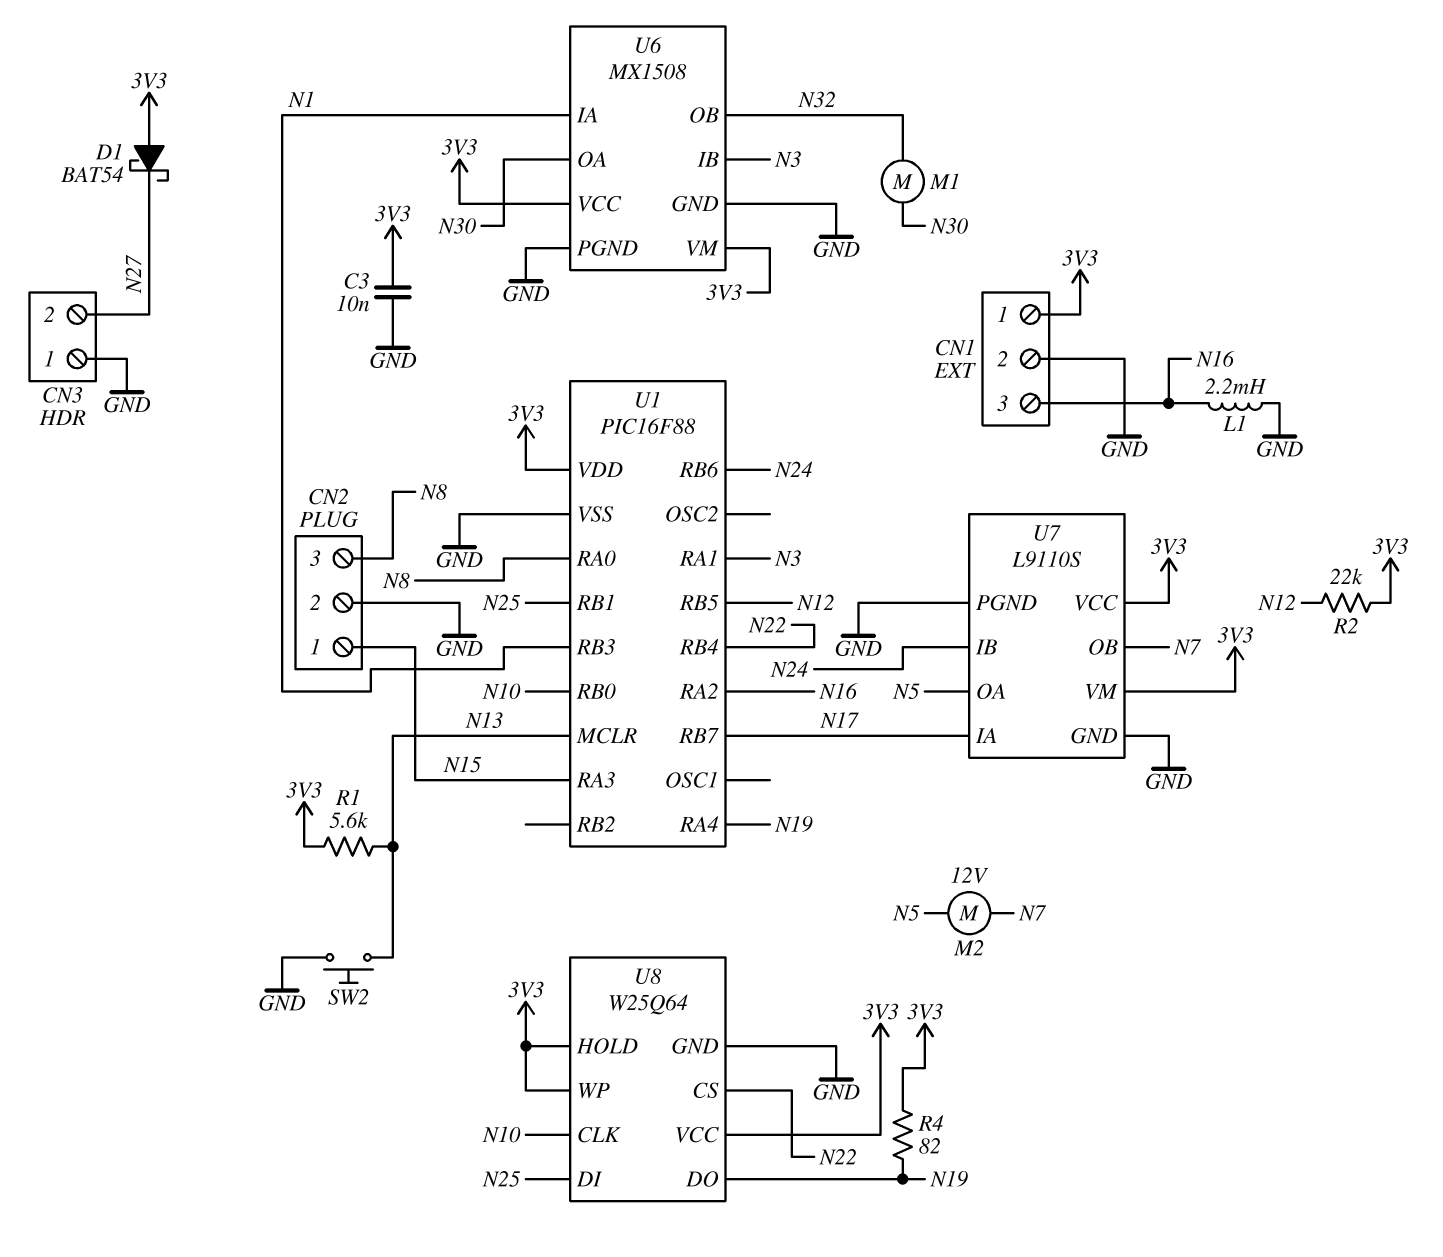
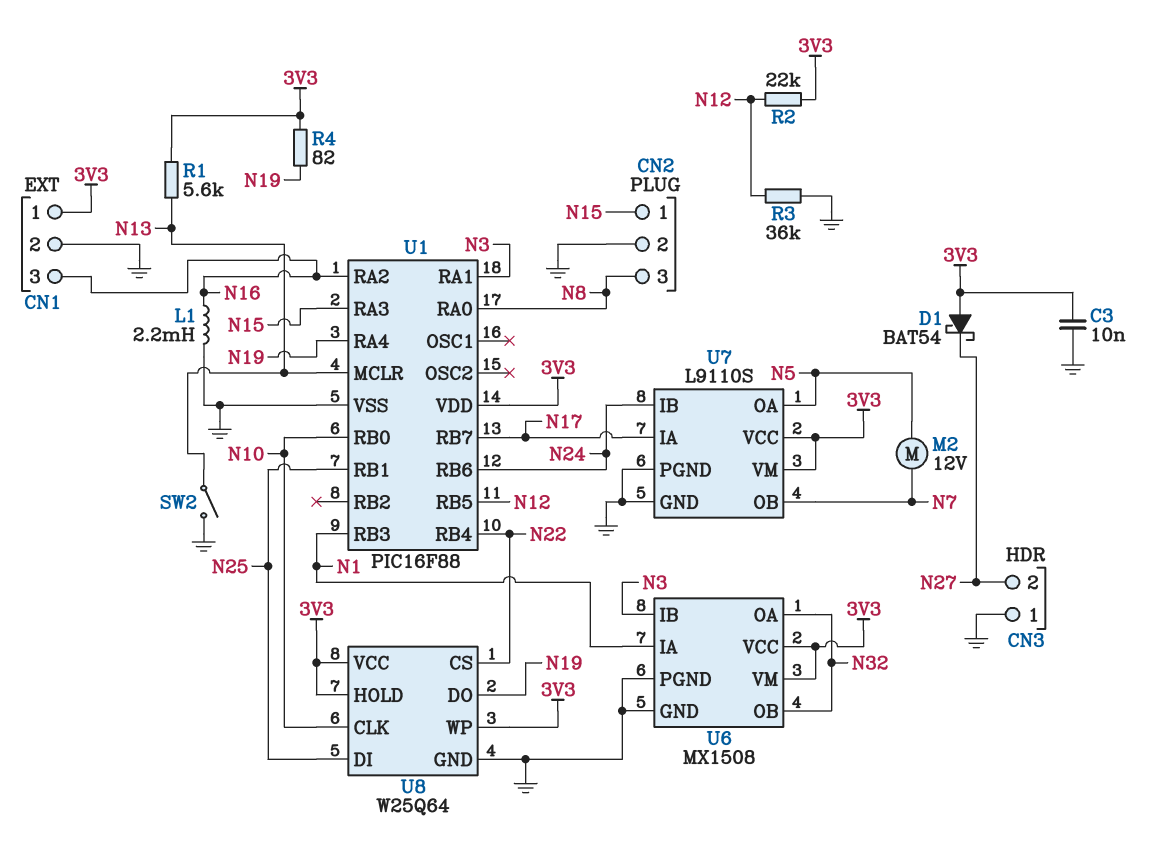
M1: motor (N30, N32) -> none
R3: none -> 36k (GND, N12)
SW2: button (GND, N13) -> switch (GND, N13)
U6 pin OA: N30 -> N32

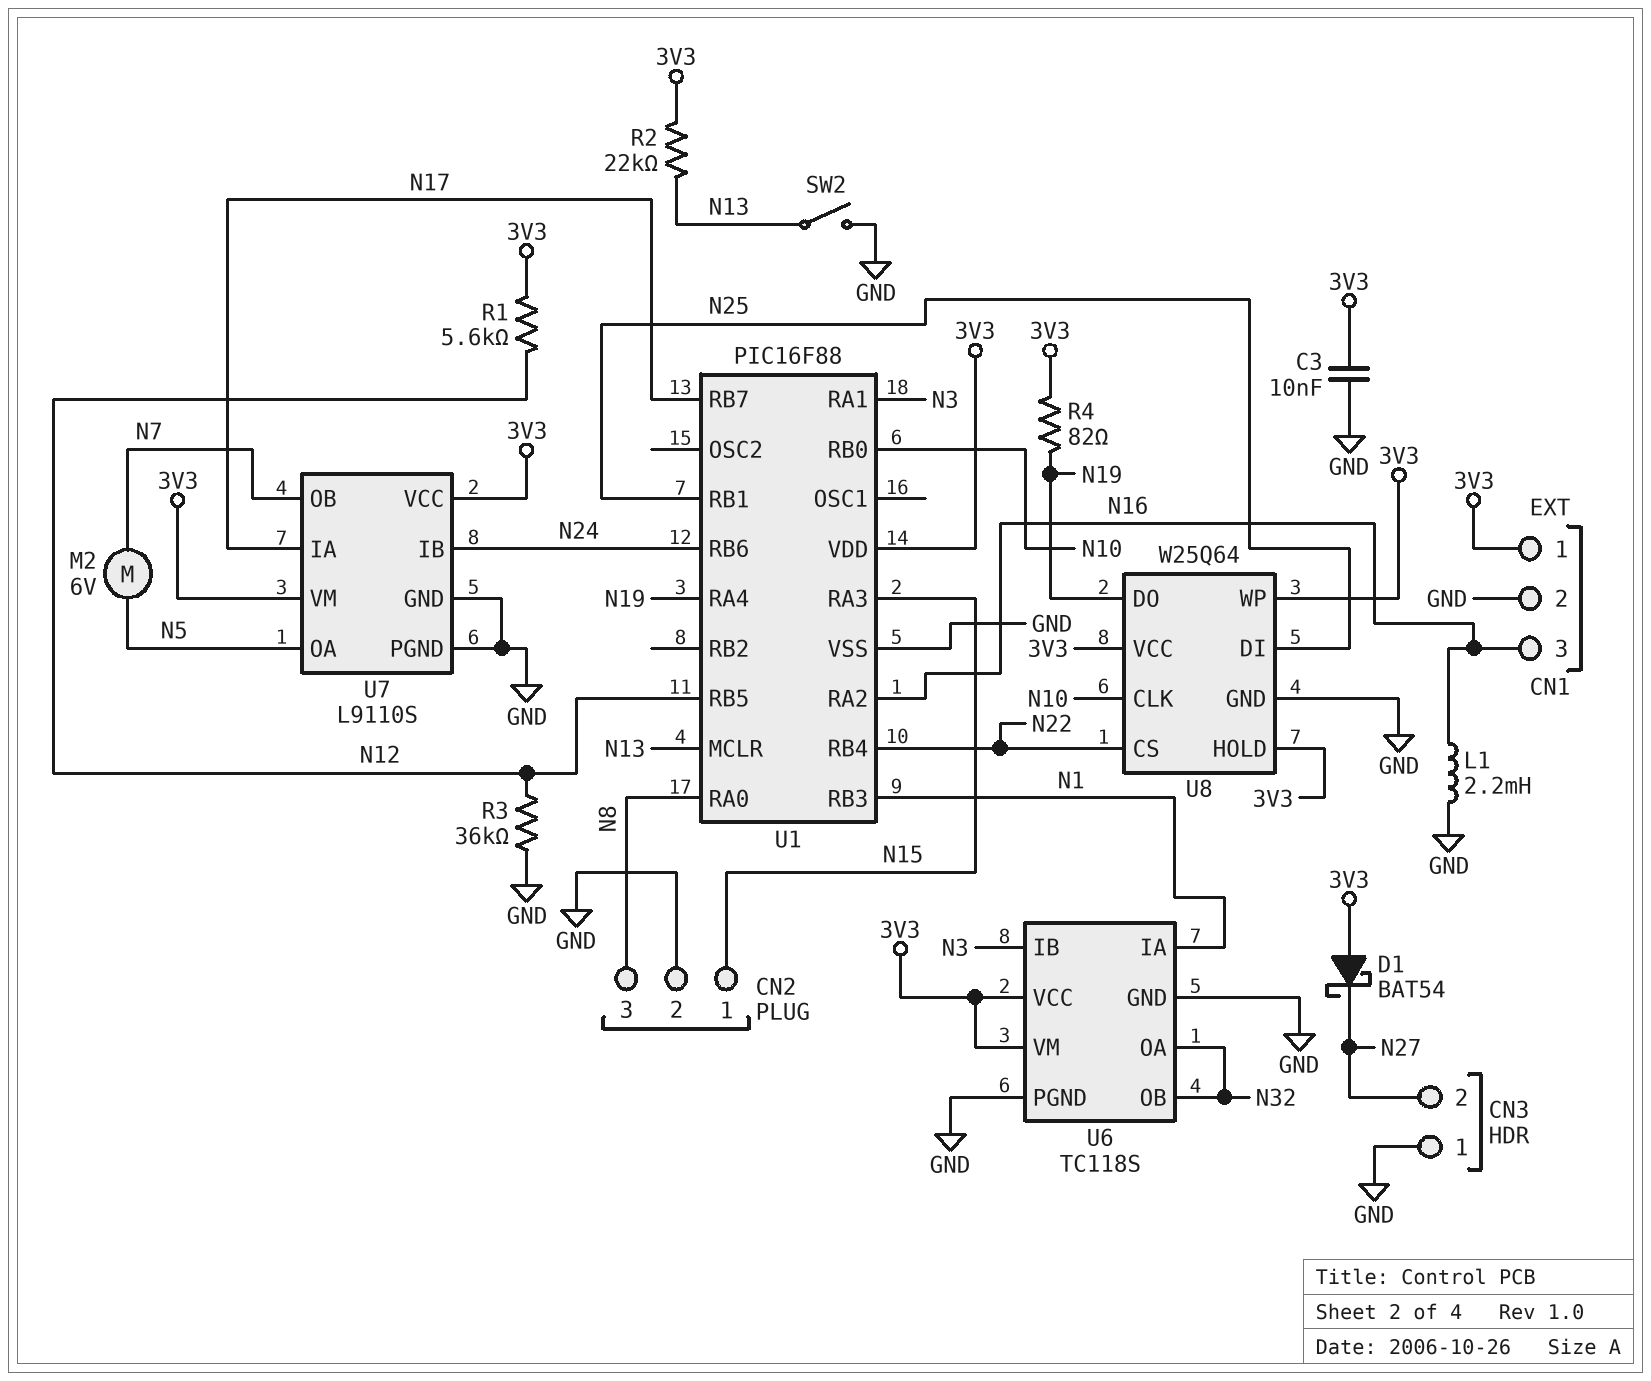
M2: motor 12V (N5, N7) -> motor 6V (N5, N7)
R1: 5.6k (3V3, N13) -> 5.6k (3V3, N12)
R2: 22k (3V3, N12) -> 22k (3V3, N13)
U6: MX1508 -> TC118S

